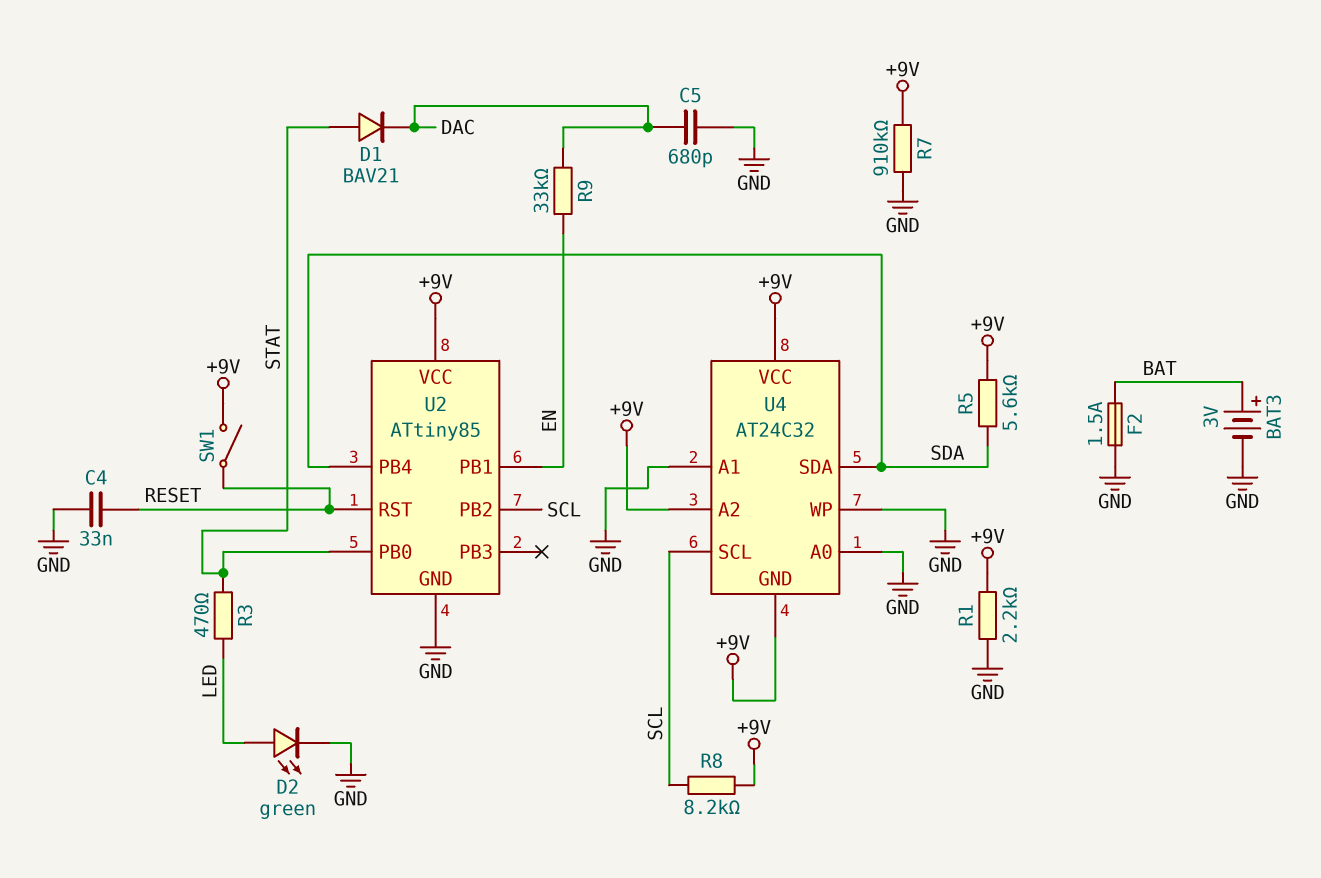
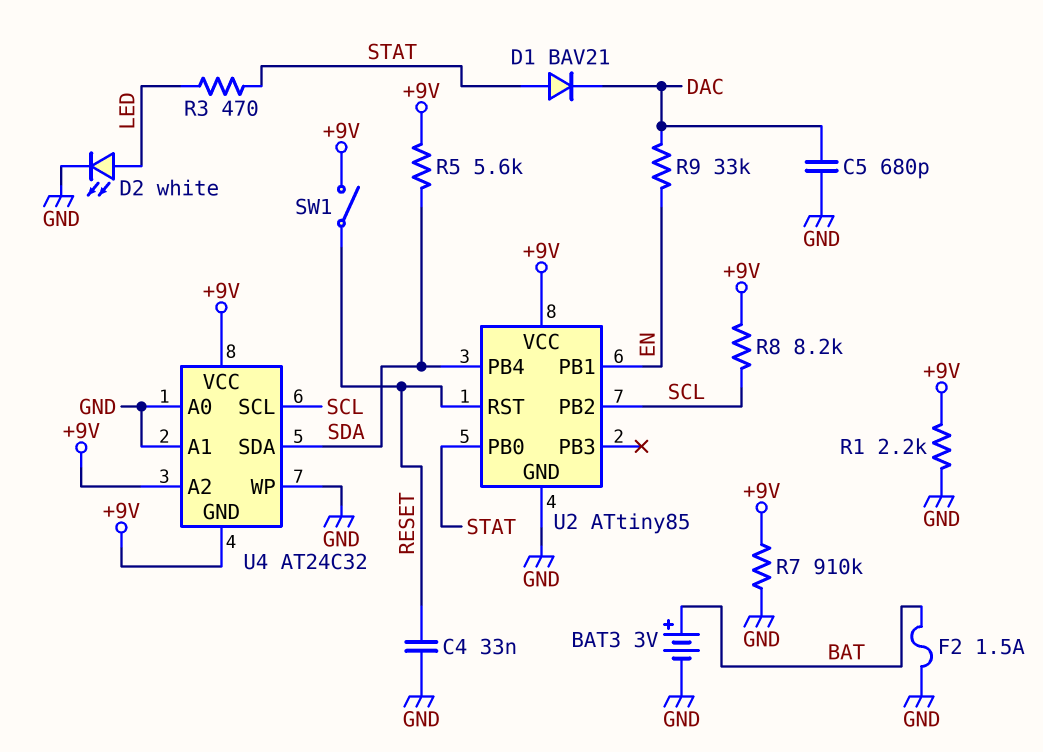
D2: LED green (A LED, K GND) -> LED white (A LED, K GND)

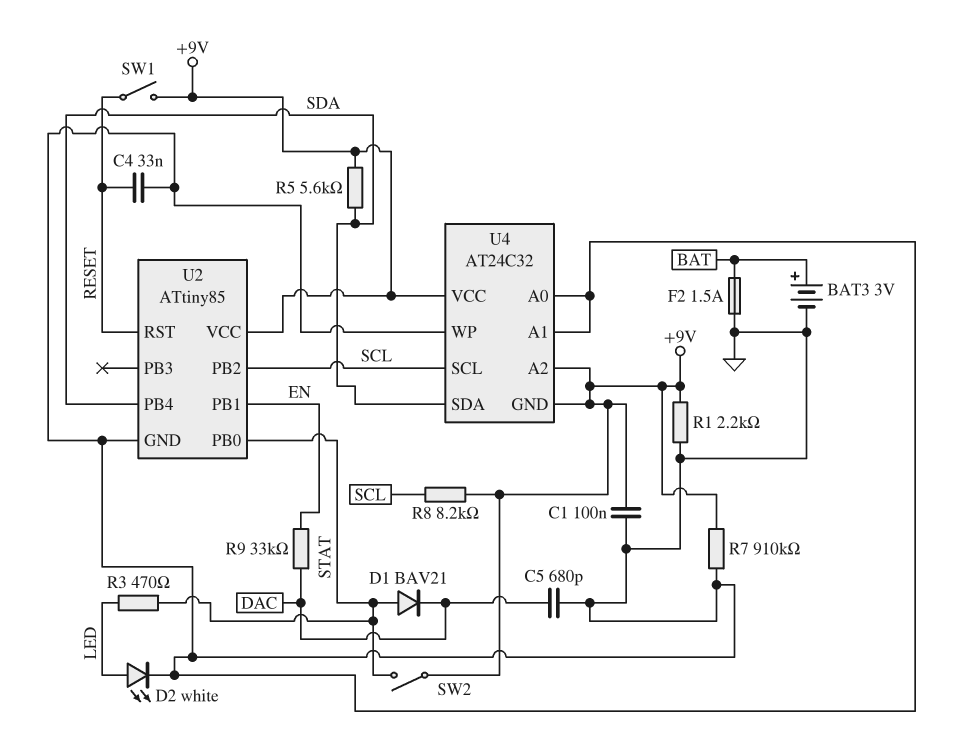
C1: none -> 100nF (+9V, GND)
SW2: none -> switch (+9V, STAT)

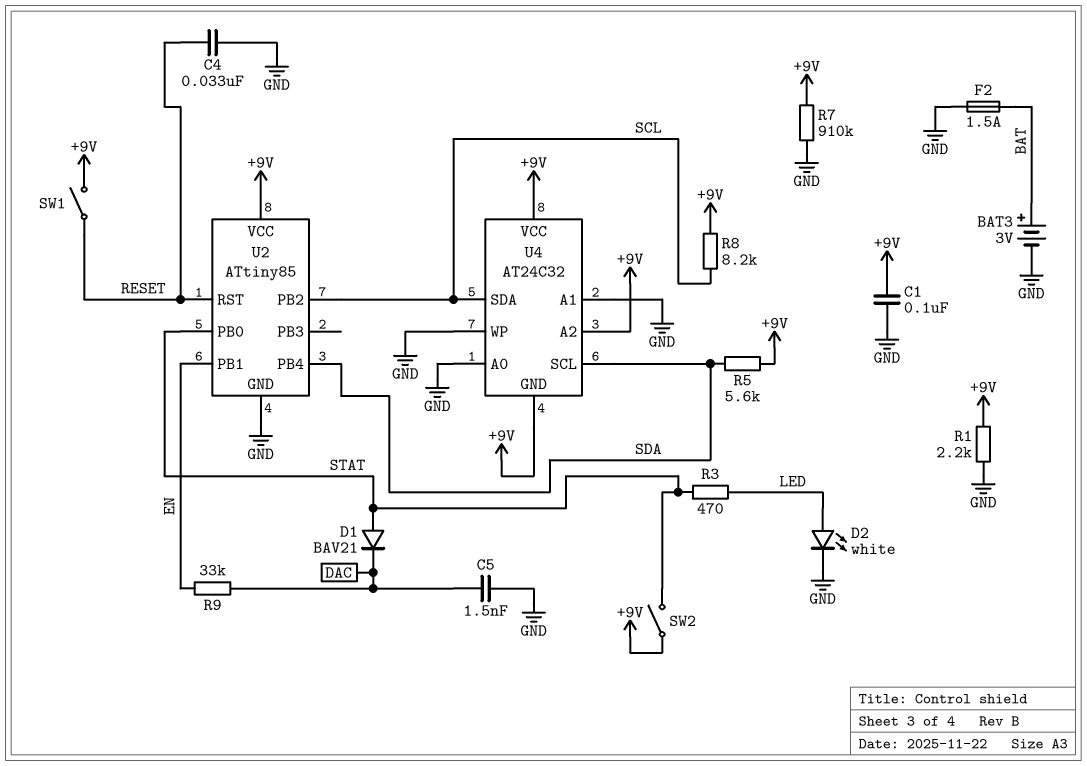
C5: 680pF (DAC, GND) -> 1.5nF (DAC, GND)
U4 pin SCL: SCL -> SDA
U4 pin SDA: SDA -> SCL

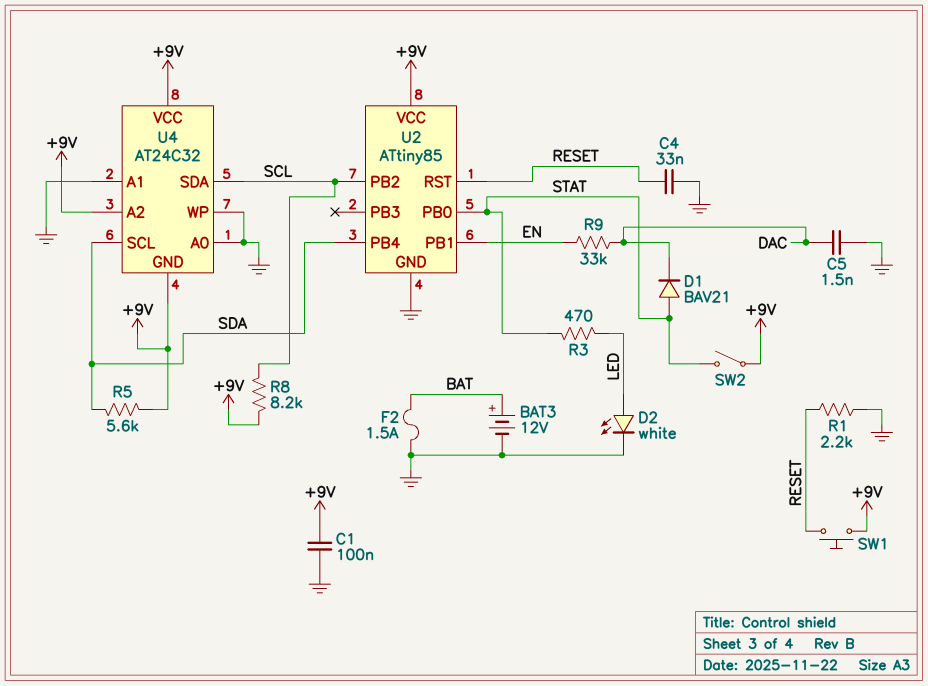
BAT3: 3V (plus BAT, minus GND) -> 12V (plus BAT, minus GND)
R1: 2.2k (+9V, GND) -> 2.2k (GND, RESET)
R7: 910k (+9V, GND) -> none
SW1: switch (+9V, RESET) -> button (+9V, RESET)

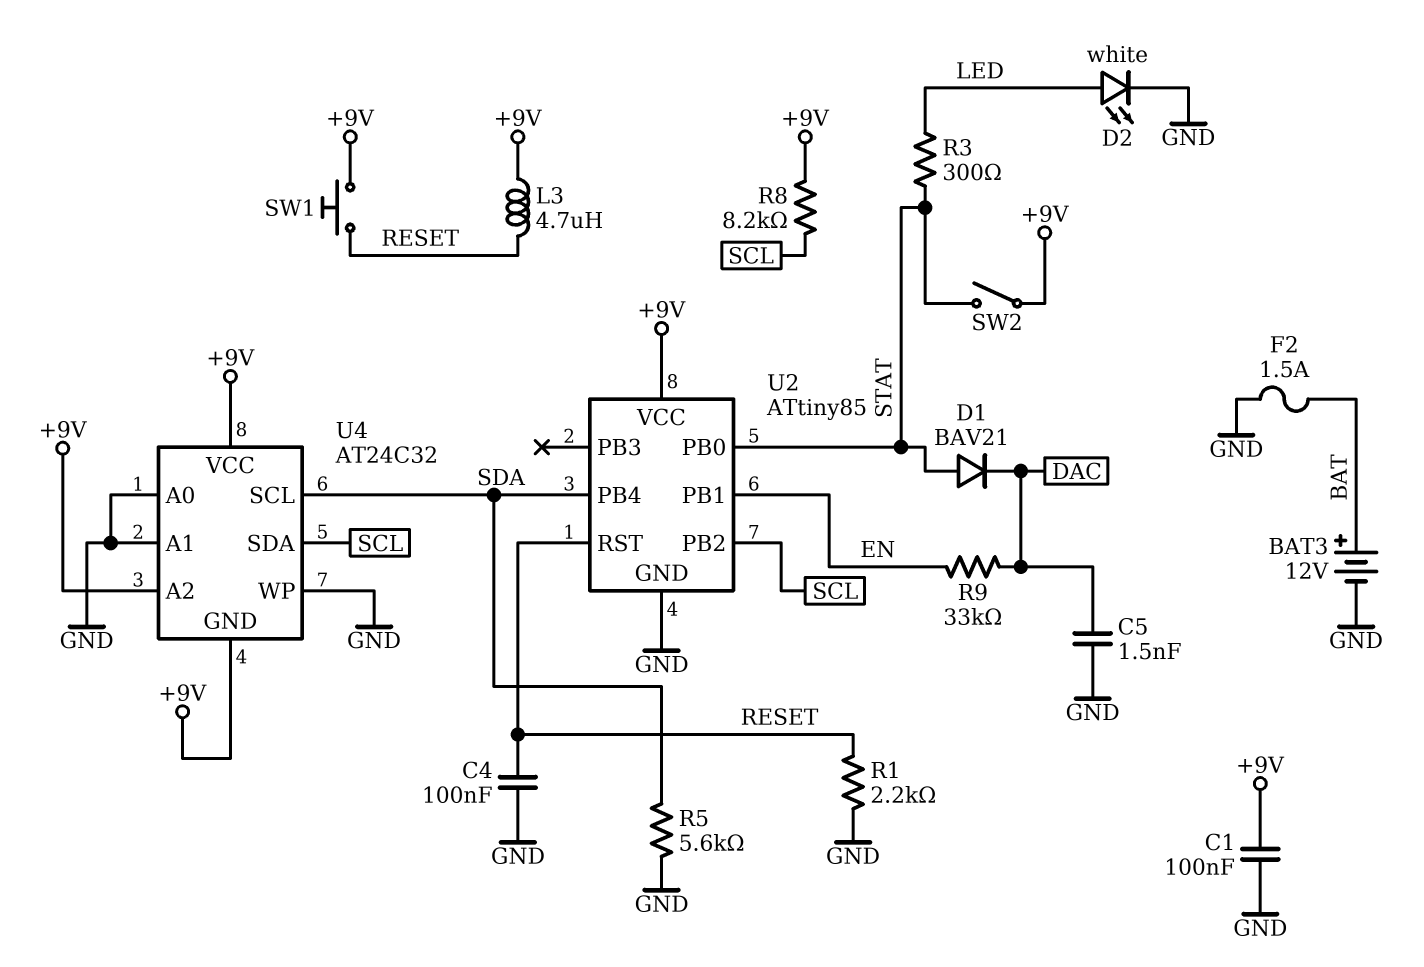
C4: 33nF (GND, RESET) -> 100nF (GND, RESET)
L3: none -> 4.7uH (+9V, RESET)
R3: 470 (LED, STAT) -> 300 (LED, STAT)
R5: 5.6k (+9V, SDA) -> 5.6k (GND, SDA)

